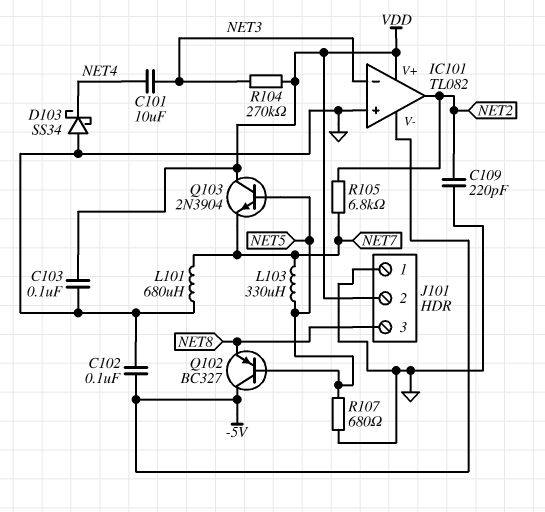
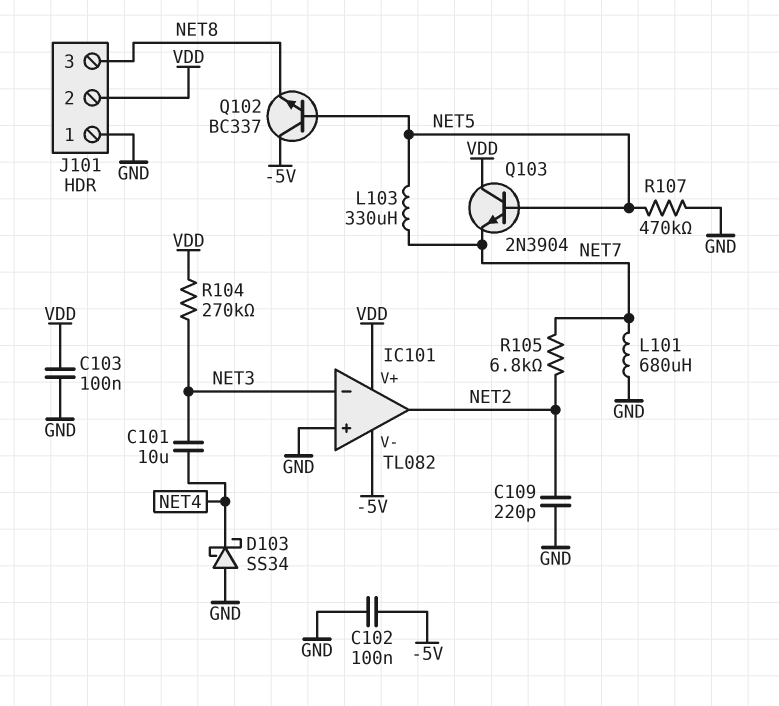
Q102: PNP BC327 (B NET5, C -5V, E NET8) -> NPN BC337 (B NET5, C -5V, E NET8)
R107: 680 (GND, NET5) -> 470k (GND, NET5)

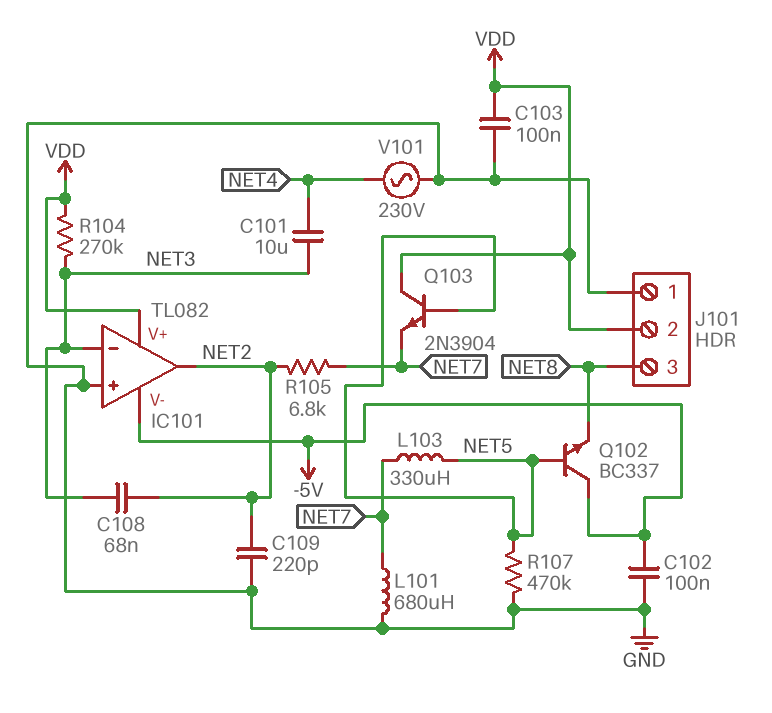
C108: none -> 68nF (NET2, NET3)
D103: schottky SS34 (A GND, K NET4) -> none
V101: none -> AC 230V (GND, NET4)

